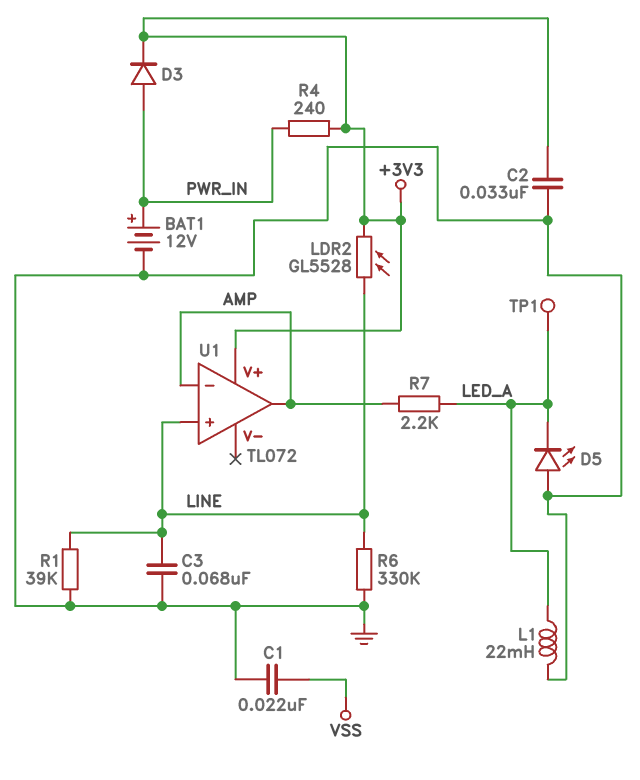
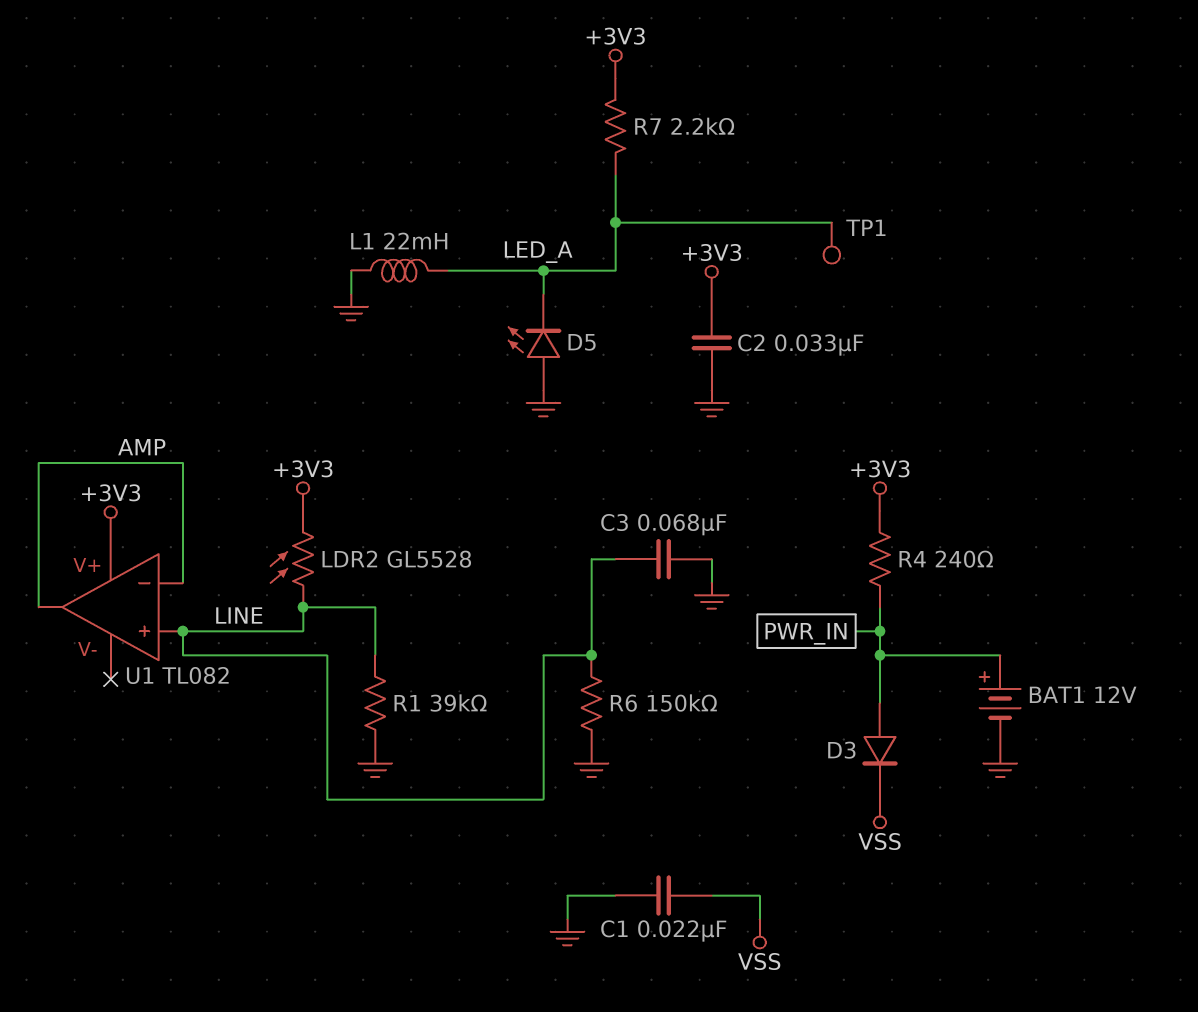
D3: diode (A PWR_IN, K +3V3) -> diode (A PWR_IN, K VSS)
R6: 330k (GND, LINE) -> 150k (GND, LINE)
R7: 2.2k (AMP, LED_A) -> 2.2k (+3V3, LED_A)
U1: TL072 -> TL082

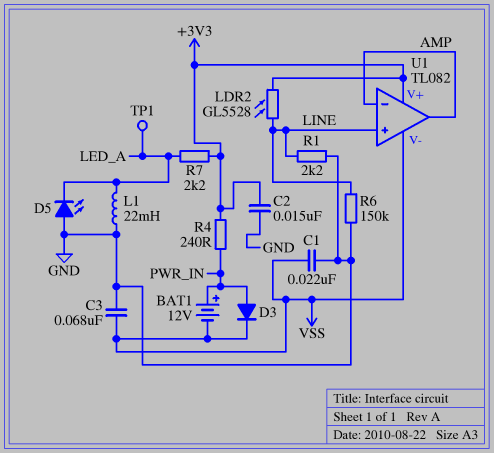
BAT1: 12V (plus PWR_IN, minus GND) -> 12V (plus PWR_IN, minus VSS)
C2: 33nF (+3V3, GND) -> 15nF (+3V3, GND)
C3: 68nF (GND, LINE) -> 68nF (GND, VSS)
R1: 39k (GND, LINE) -> 2.2k (GND, LINE)
U1 pin V-: none -> VSS

